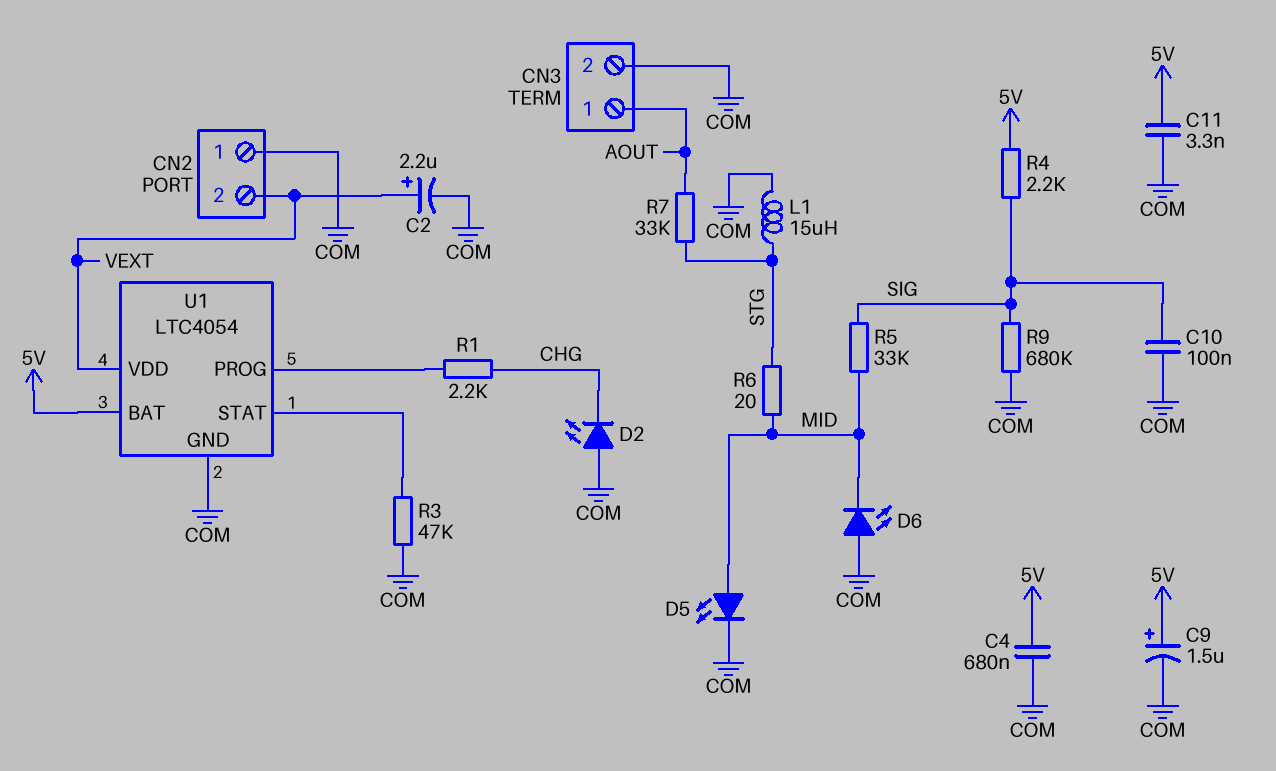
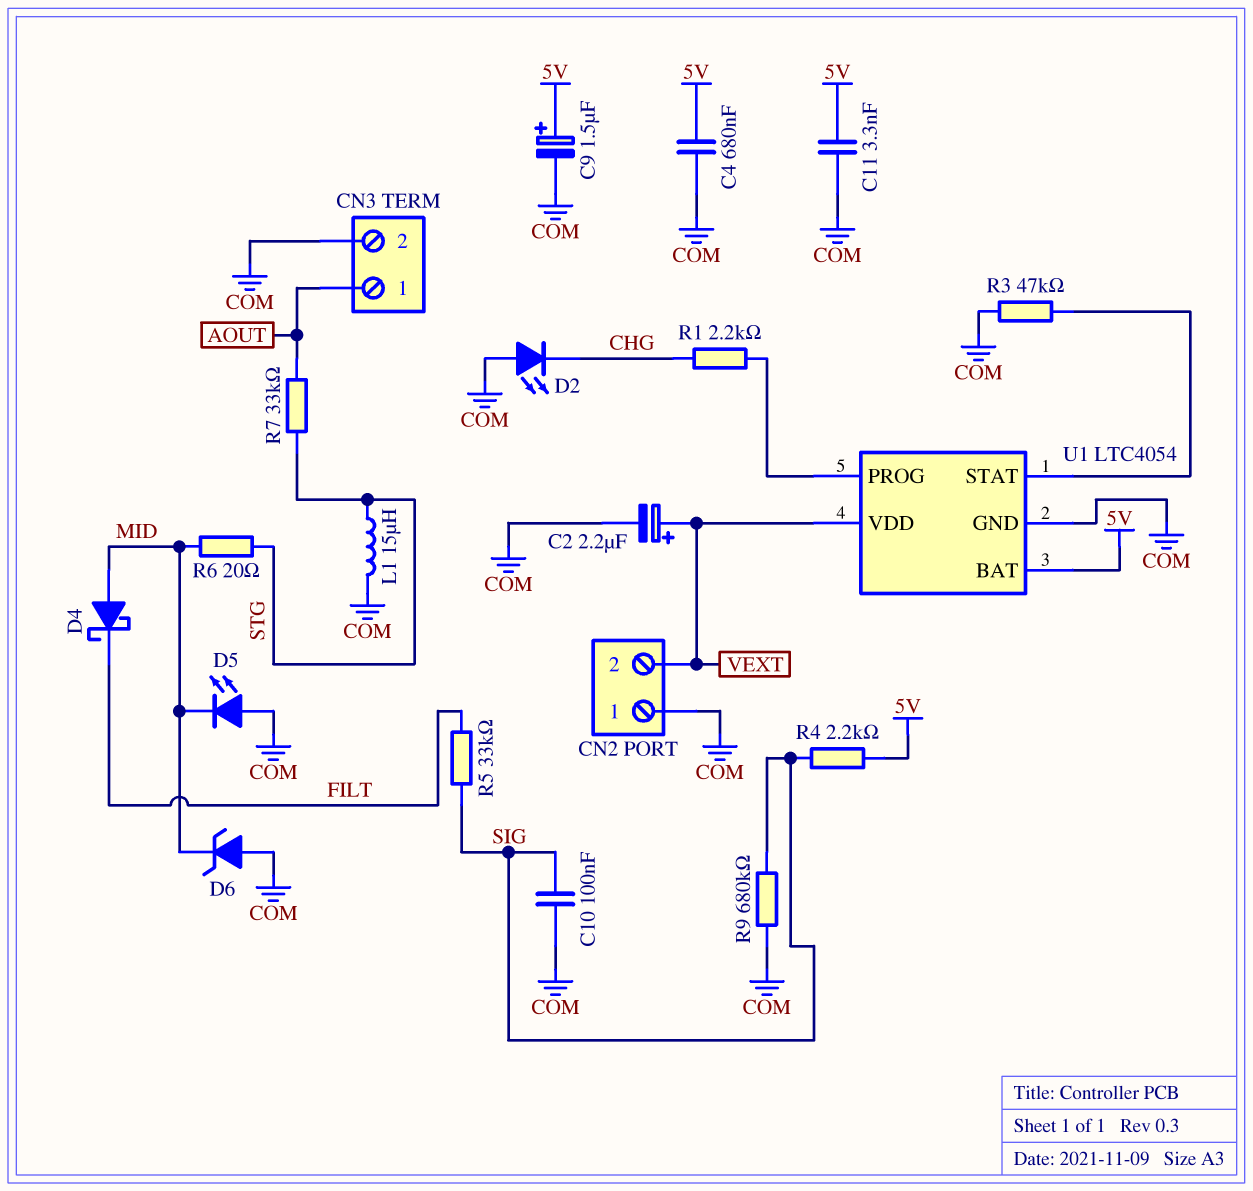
D4: none -> schottky (A MID, K FILT)
D5: LED (A MID, K COM) -> LED (A COM, K MID)
D6: LED (A COM, K MID) -> zener (A COM, K MID)
R5: 33k (MID, SIG) -> 33k (FILT, SIG)

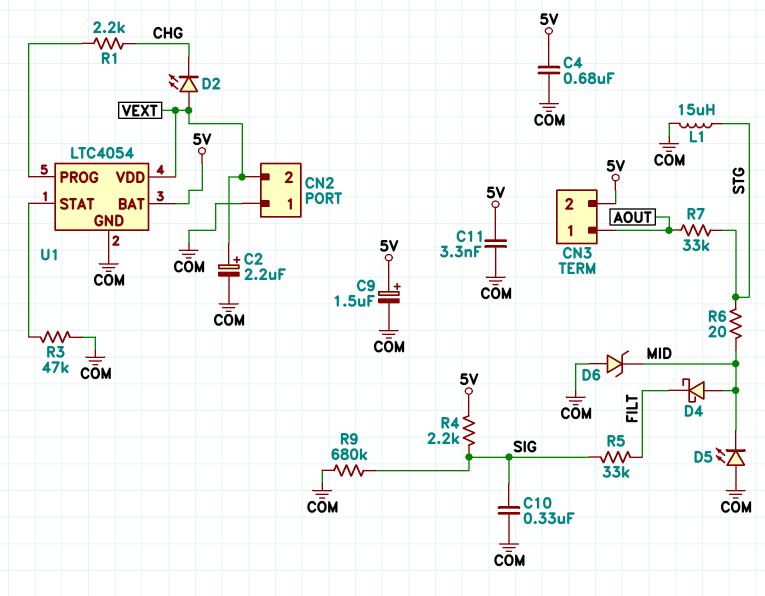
C10: 100nF (COM, SIG) -> 330nF (COM, SIG)
CN3 pin 2: COM -> 5V
D2: LED (A COM, K CHG) -> LED (A VEXT, K CHG)

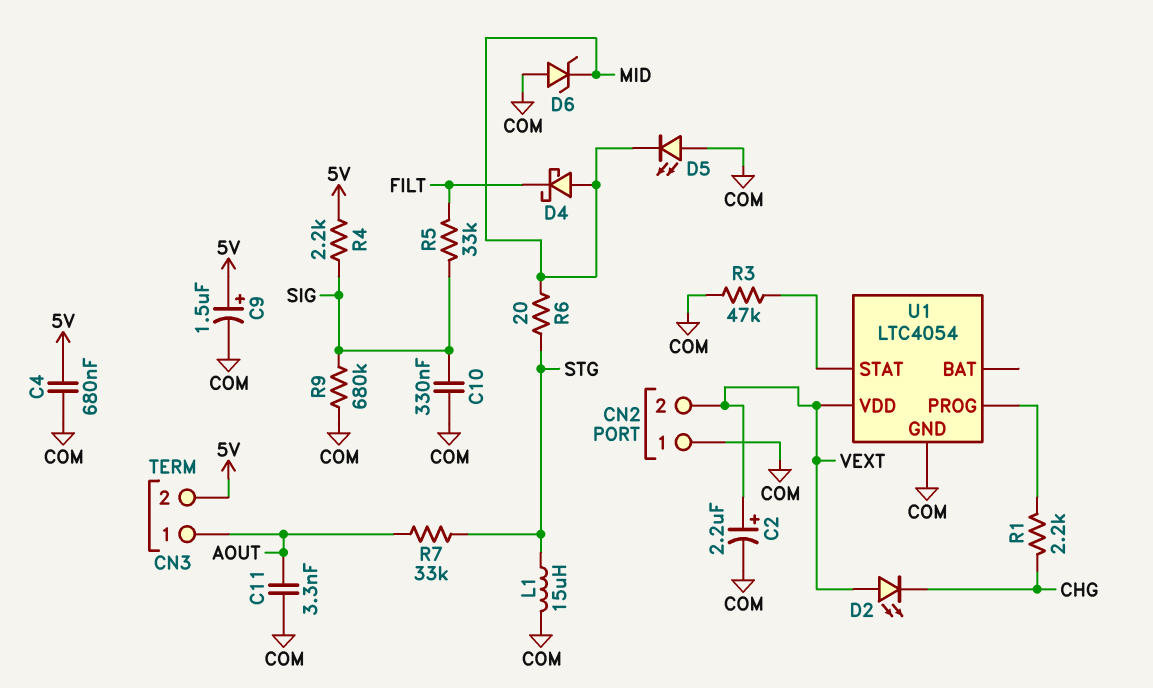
C11: 3.3nF (5V, COM) -> 3.3nF (AOUT, COM)
U1 pin BAT: 5V -> none

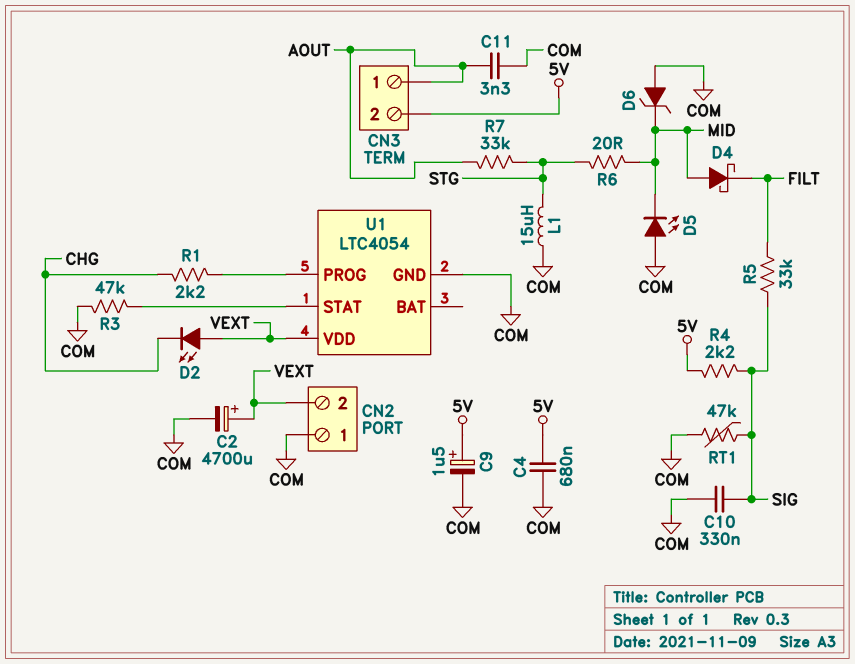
C2: 2.2uF (plus VEXT, minus COM) -> 4700uF (plus VEXT, minus COM)
R9: 680k (COM, SIG) -> none
RT1: none -> 47k (COM, SIG)

